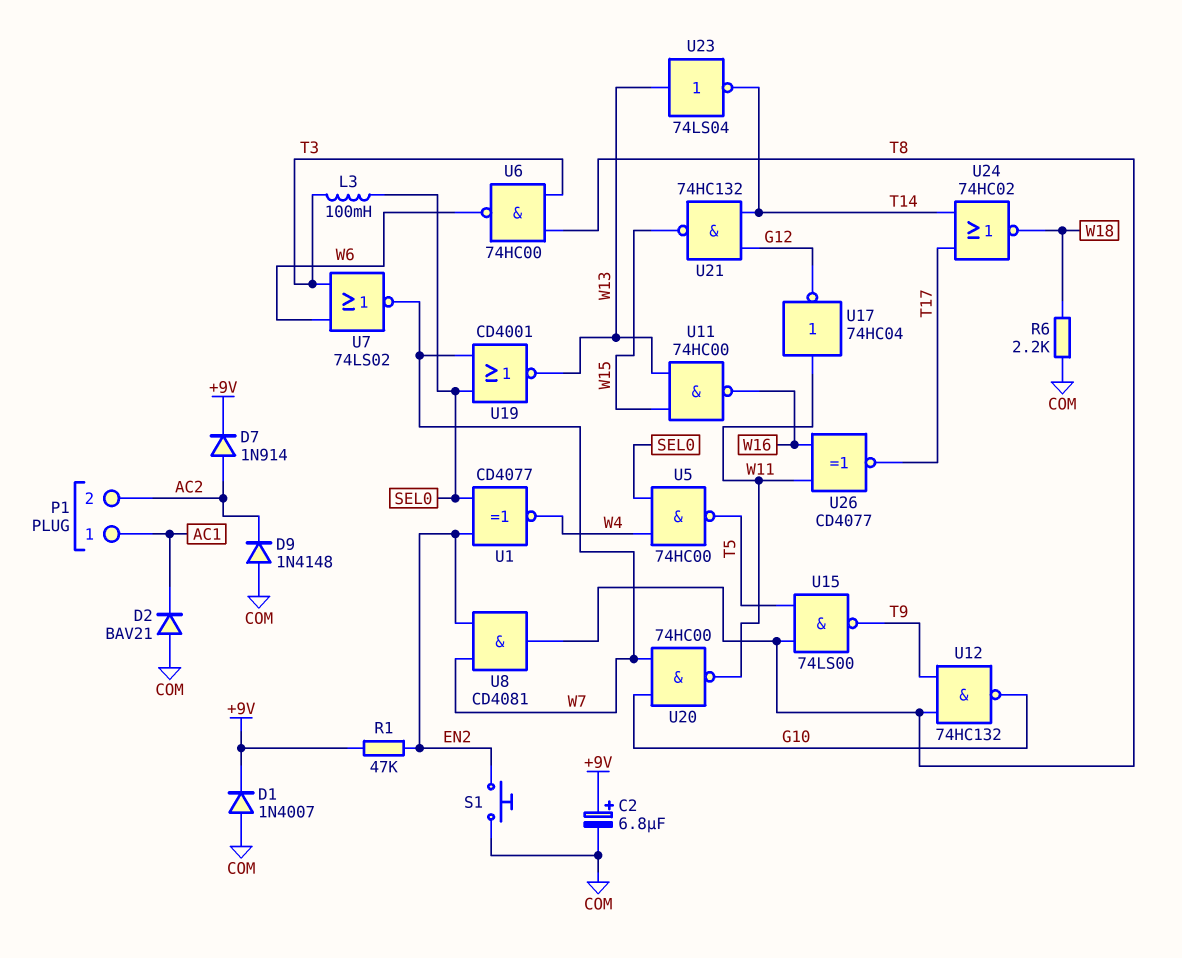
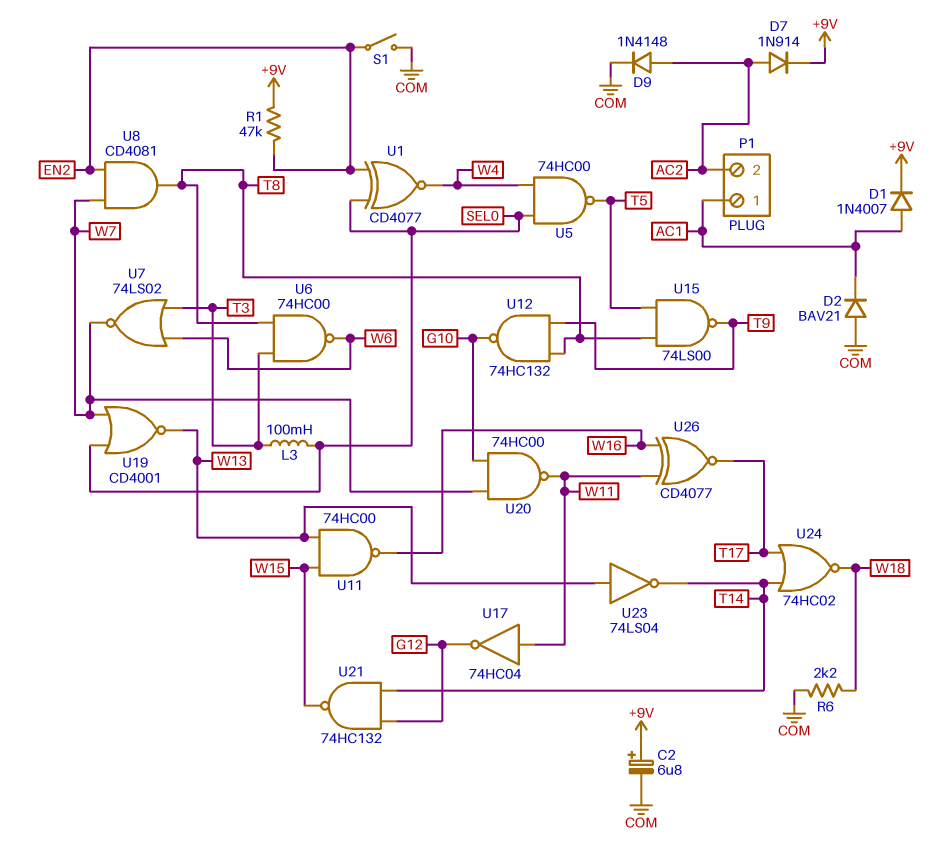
D1: diode 1N4007 (A COM, K +9V) -> diode 1N4007 (A AC1, K +9V)
D9: diode 1N4148 (A COM, K AC2) -> diode 1N4148 (A AC2, K COM)
S1: button (COM, EN2) -> switch (COM, EN2)

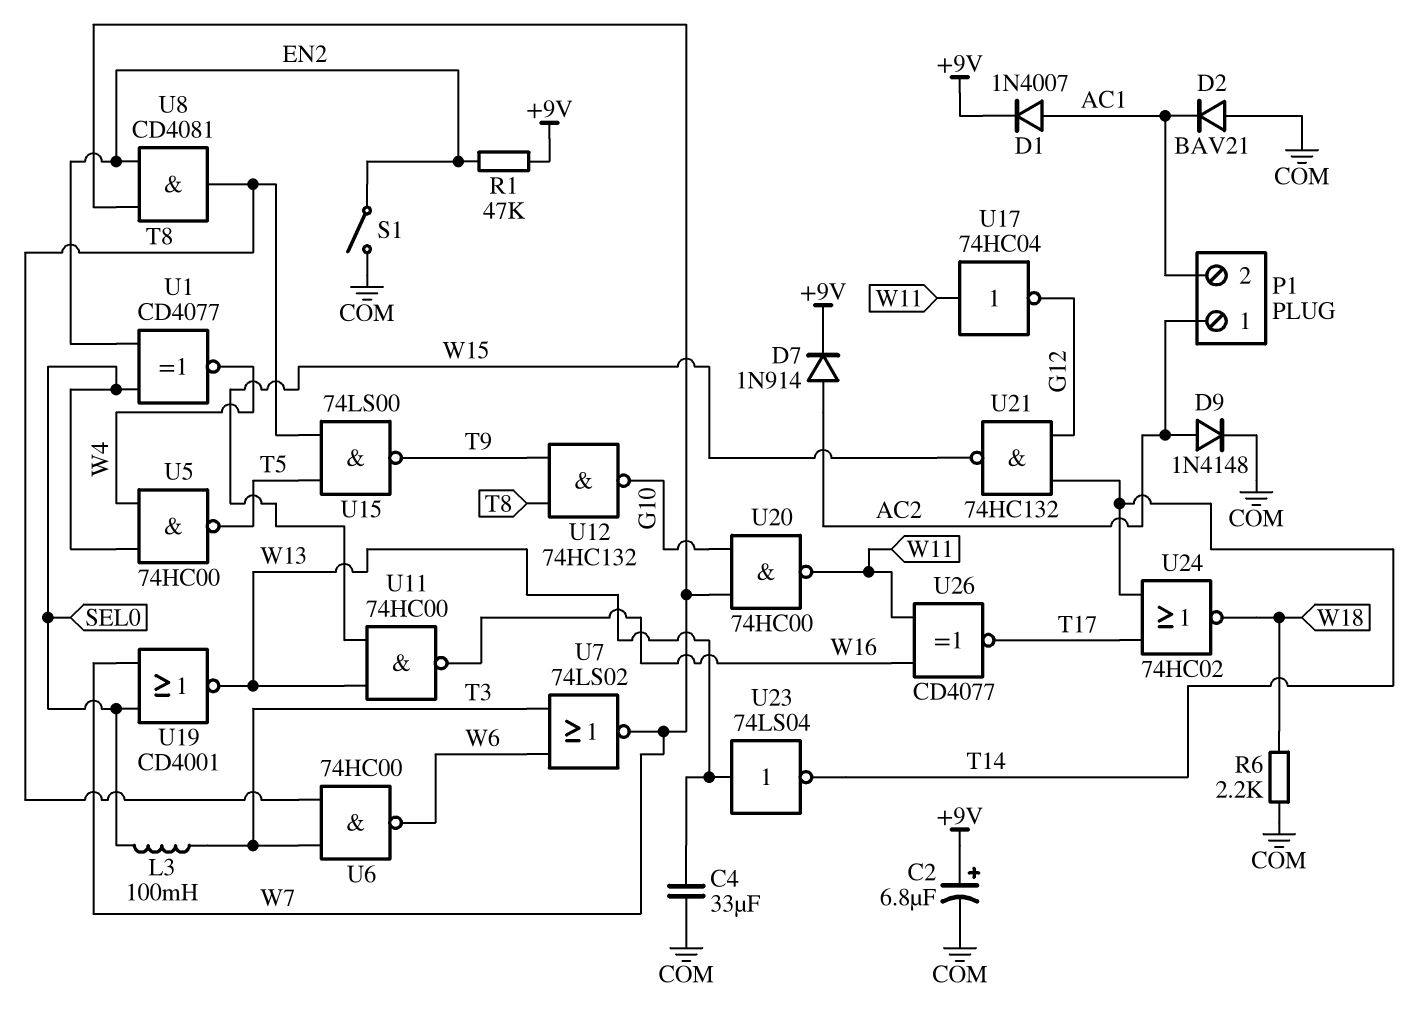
C4: none -> 33uF (COM, W13)
P1 pin 1: AC1 -> AC2
P1 pin 2: AC2 -> AC1

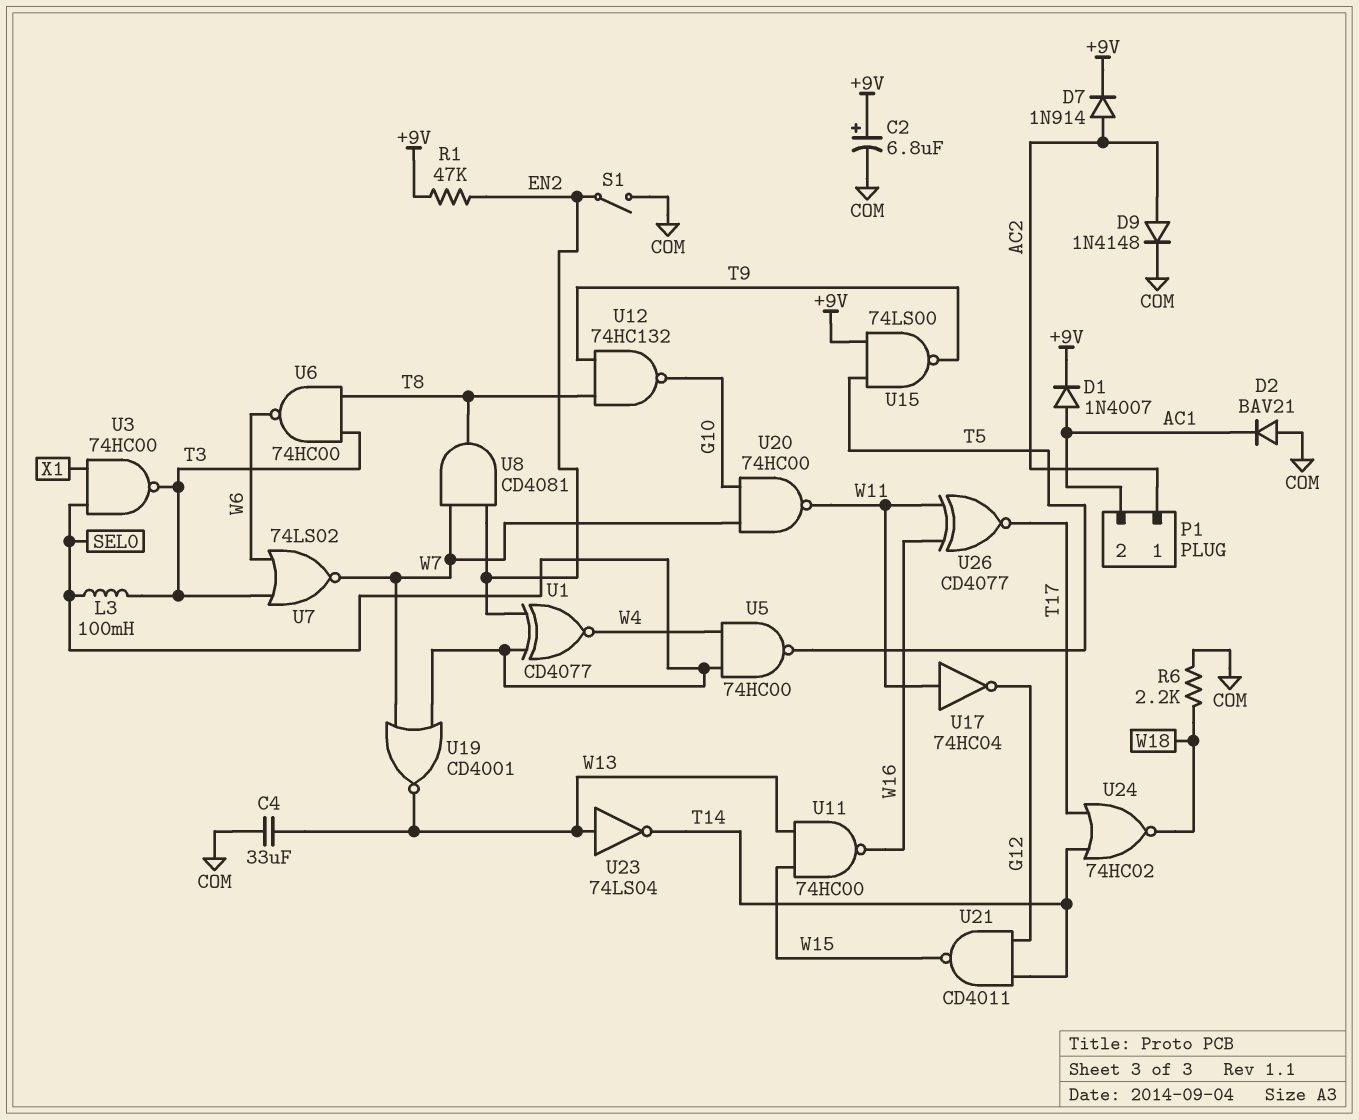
U3: none -> NAND 74HC00 (in SEL0, in X1, out T3)
U15: NAND 74LS00 (in T5, in T8, out T9) -> NAND 74LS00 (in +9V, in T5, out T9)
U21: NAND 74HC132 (in G12, in T14, out W15) -> NAND CD4011 (in G12, in T14, out W15)

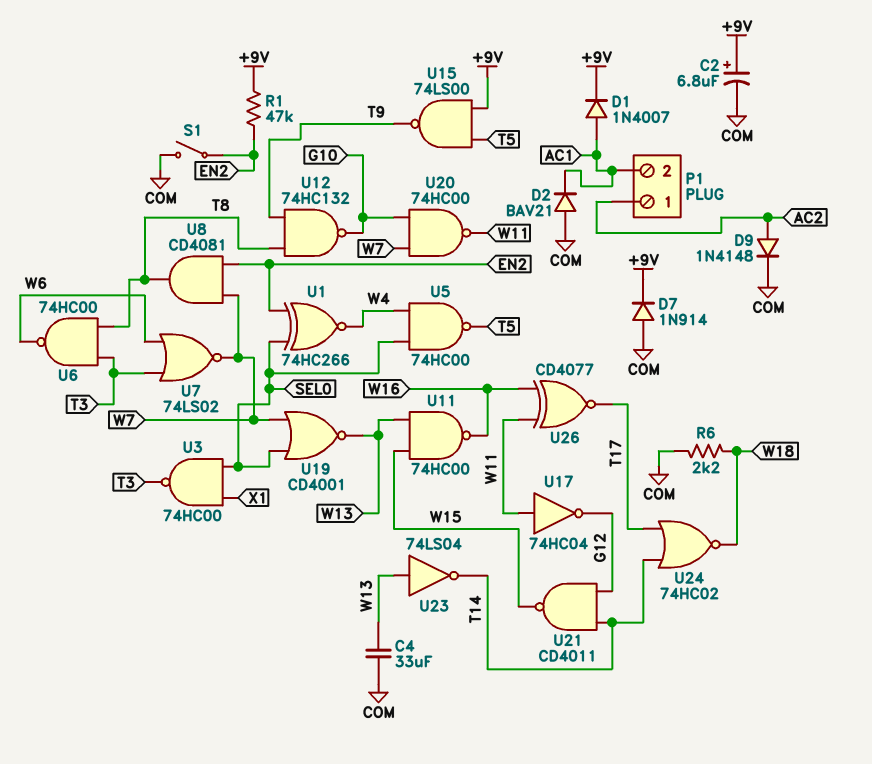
D7: diode 1N914 (A AC2, K +9V) -> diode 1N914 (A COM, K +9V)
L3: 100mH (SEL0, T3) -> none
U1: XNOR CD4077 (in EN2, in SEL0, out W4) -> XNOR 74HC266 (in EN2, in SEL0, out W4)

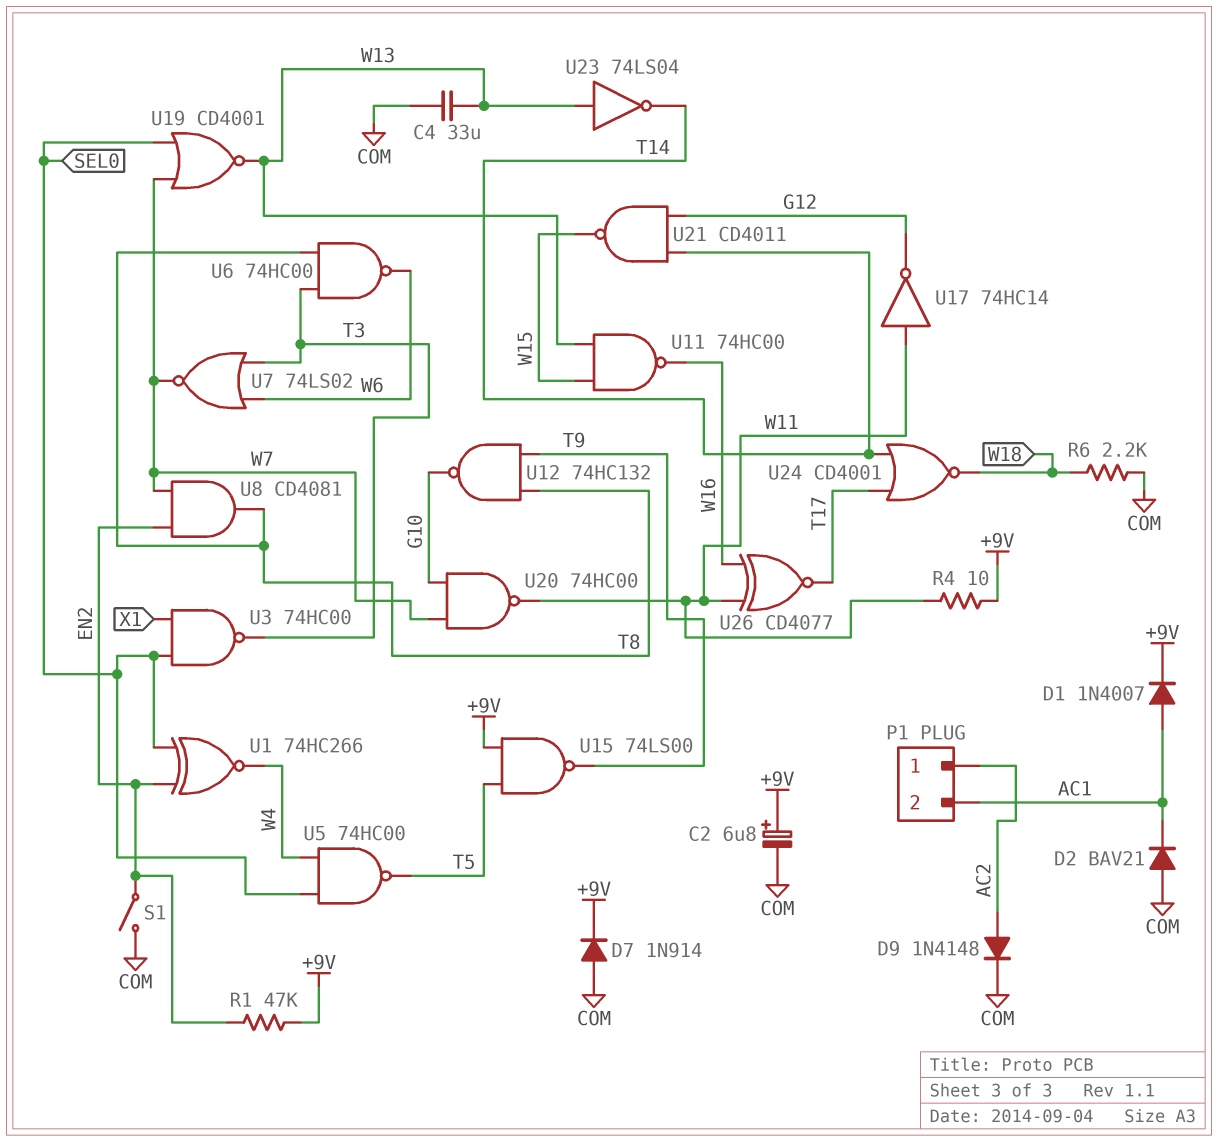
R4: none -> 10 (+9V, W11)
U17: NOT 74HC04 (in W11, out G12) -> NOT 74HC14 (in W11, out G12)
U24: NOR 74HC02 (in T14, in T17, out W18) -> NOR CD4001 (in T14, in T17, out W18)

